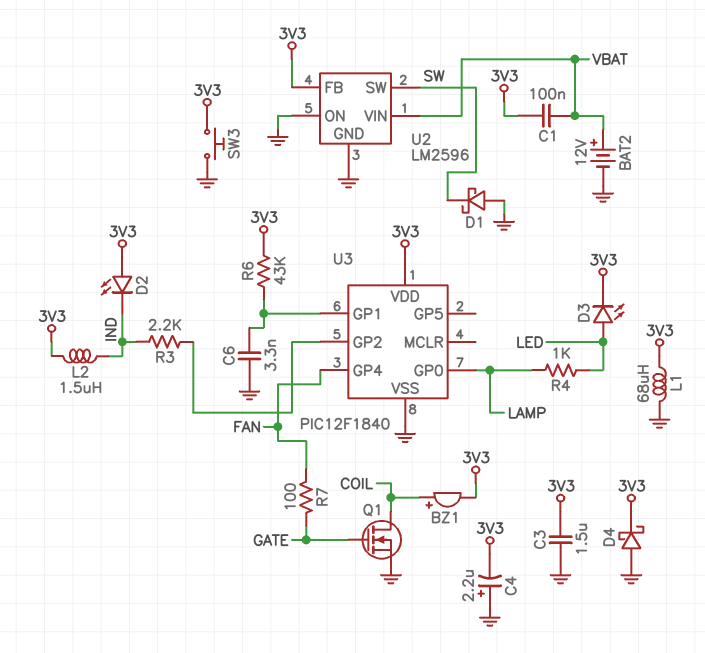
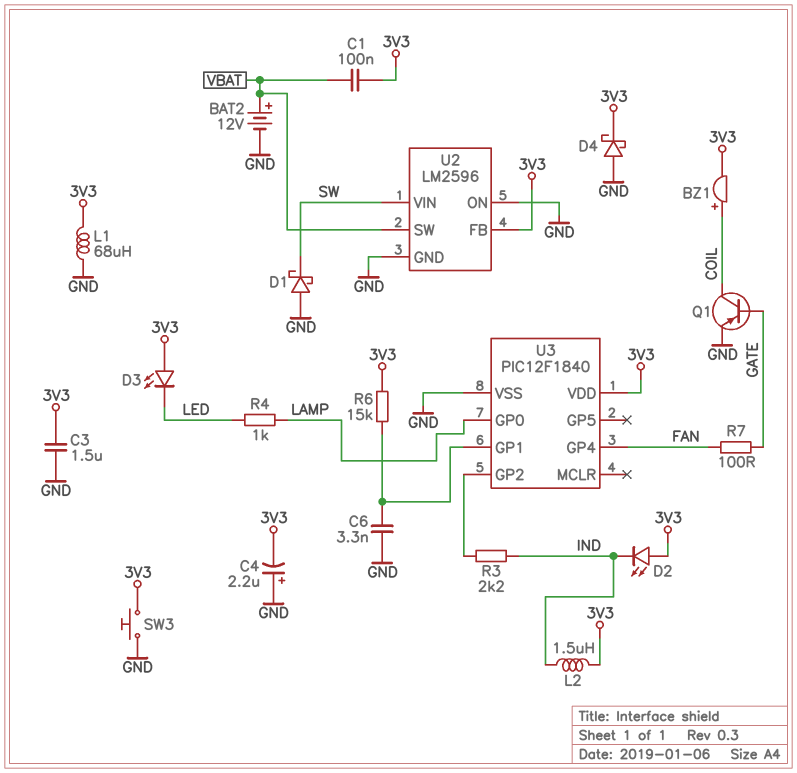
D3: LED (A LED, K 3V3) -> LED (A 3V3, K LED)
Q1: NMOS (G GATE, D COIL, S GND) -> PNP (B GATE, C COIL, E GND)
R6: 43k (3V3, U3/GP1) -> 15k (3V3, U3/GP1)
U2 pin SW: SW -> VBAT
U2 pin VIN: VBAT -> SW

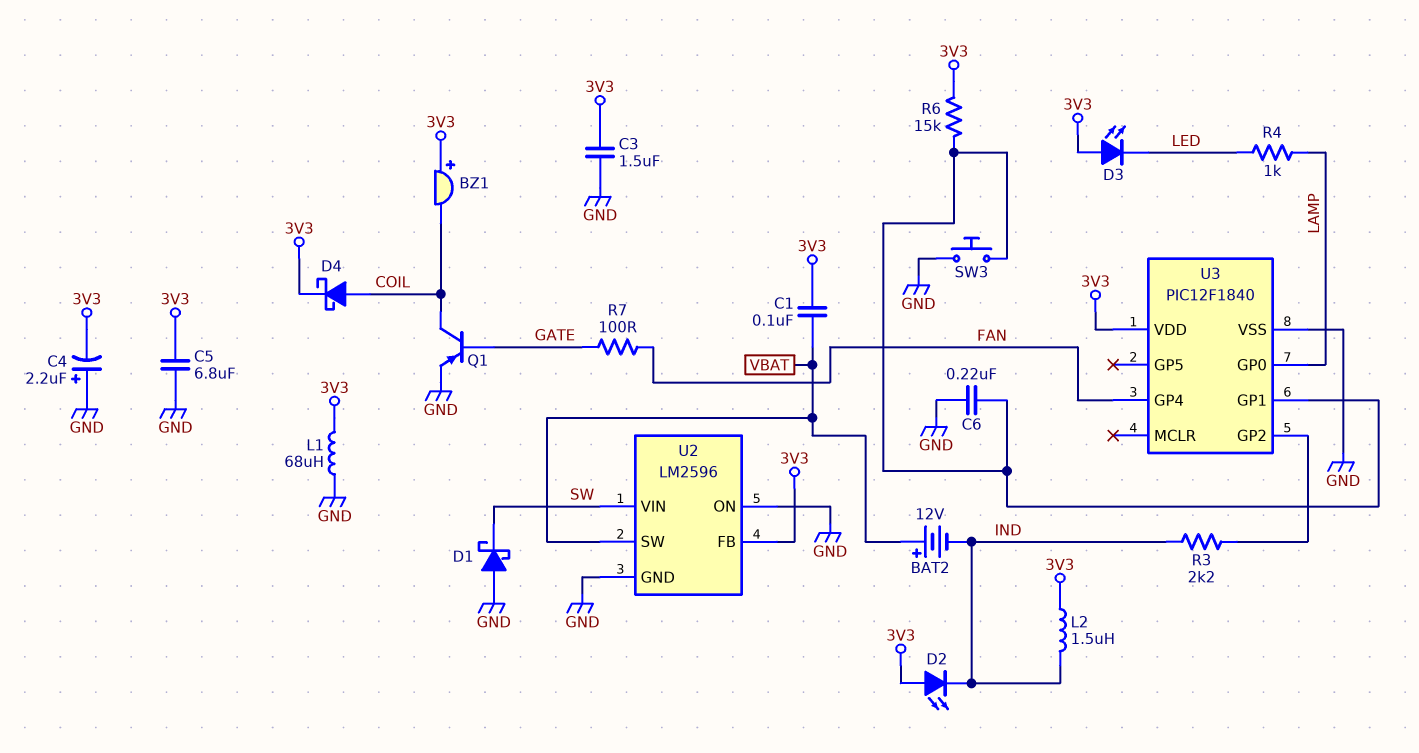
BAT2: 12V (plus VBAT, minus GND) -> 12V (plus VBAT, minus IND)
BZ1: buzzer (plus COIL, minus 3V3) -> buzzer (plus 3V3, minus COIL)
C5: none -> 6.8uF (3V3, GND)
C6: 3.3nF (GND, U3/GP1) -> 220nF (GND, U3/GP1)
D4: schottky (A GND, K 3V3) -> schottky (A COIL, K 3V3)
SW3: button (3V3, GND) -> button (GND, U3/GP1)

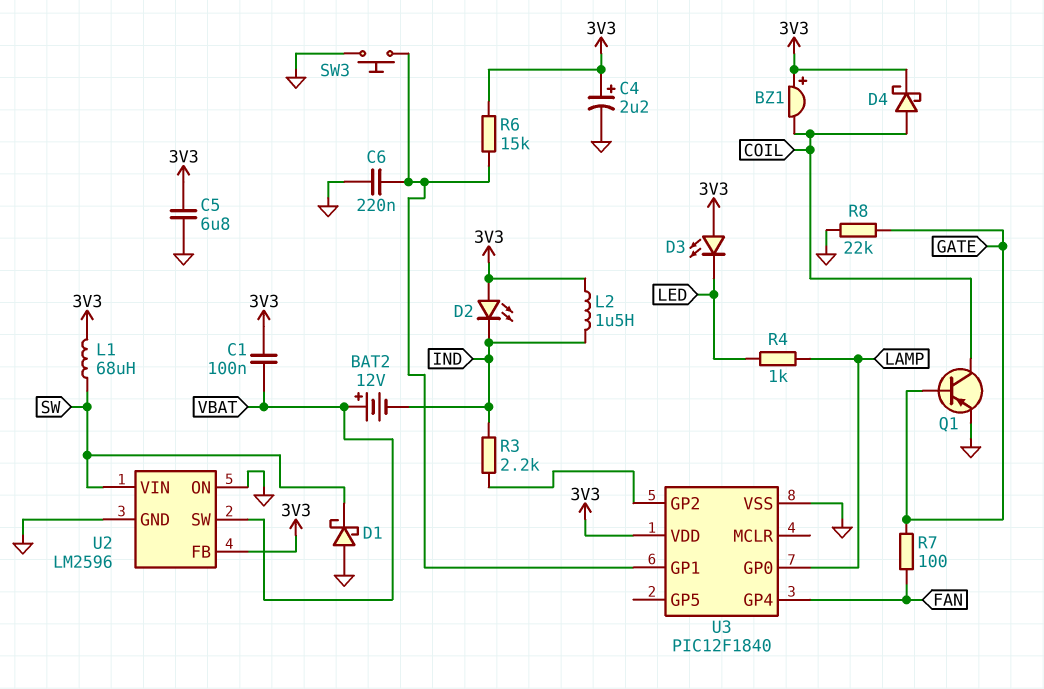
C3: 1.5uF (3V3, GND) -> none
C4: 2.2uF (plus GND, minus 3V3) -> 2.2uF (plus 3V3, minus GND)
L1: 68uH (3V3, GND) -> 68uH (3V3, SW)
R8: none -> 22k (GATE, GND)

